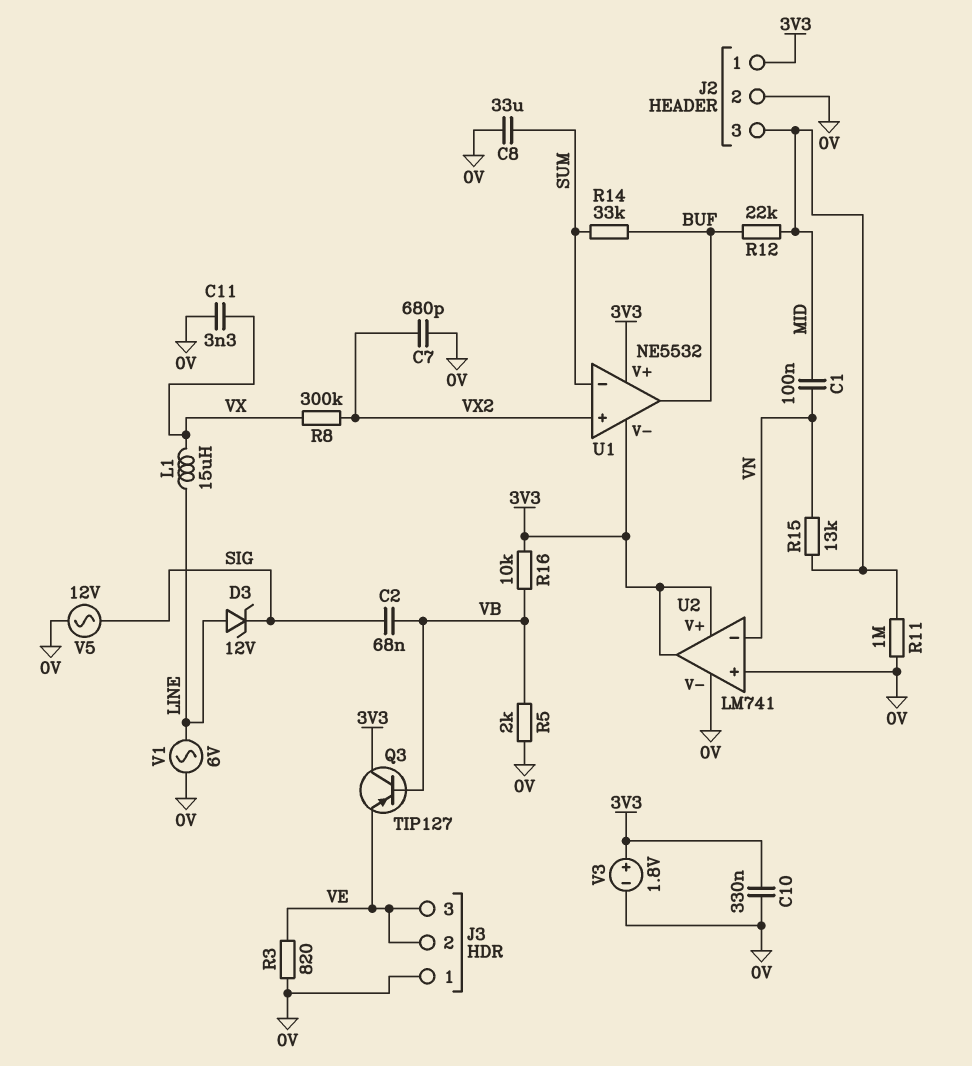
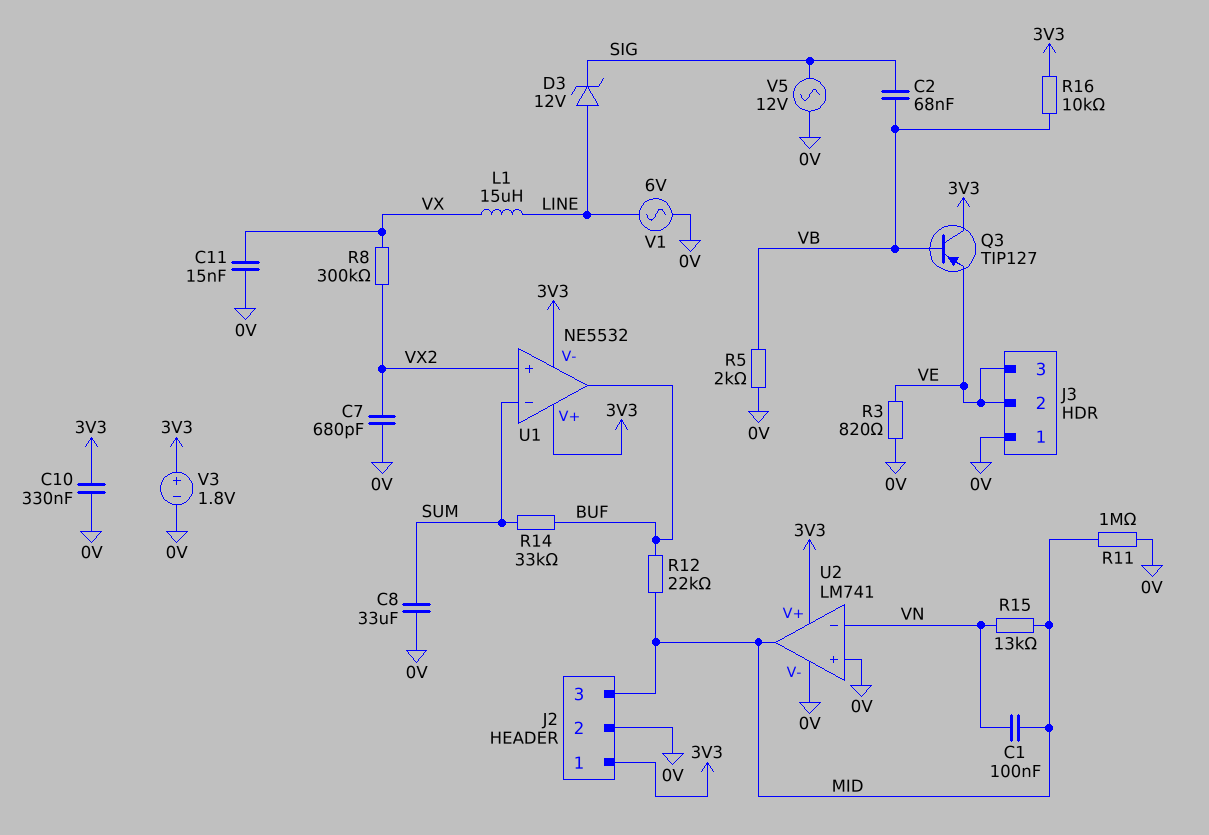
C11: 3.3nF (0V, VX) -> 15nF (0V, VX)
U2 pin out: 3V3 -> MID

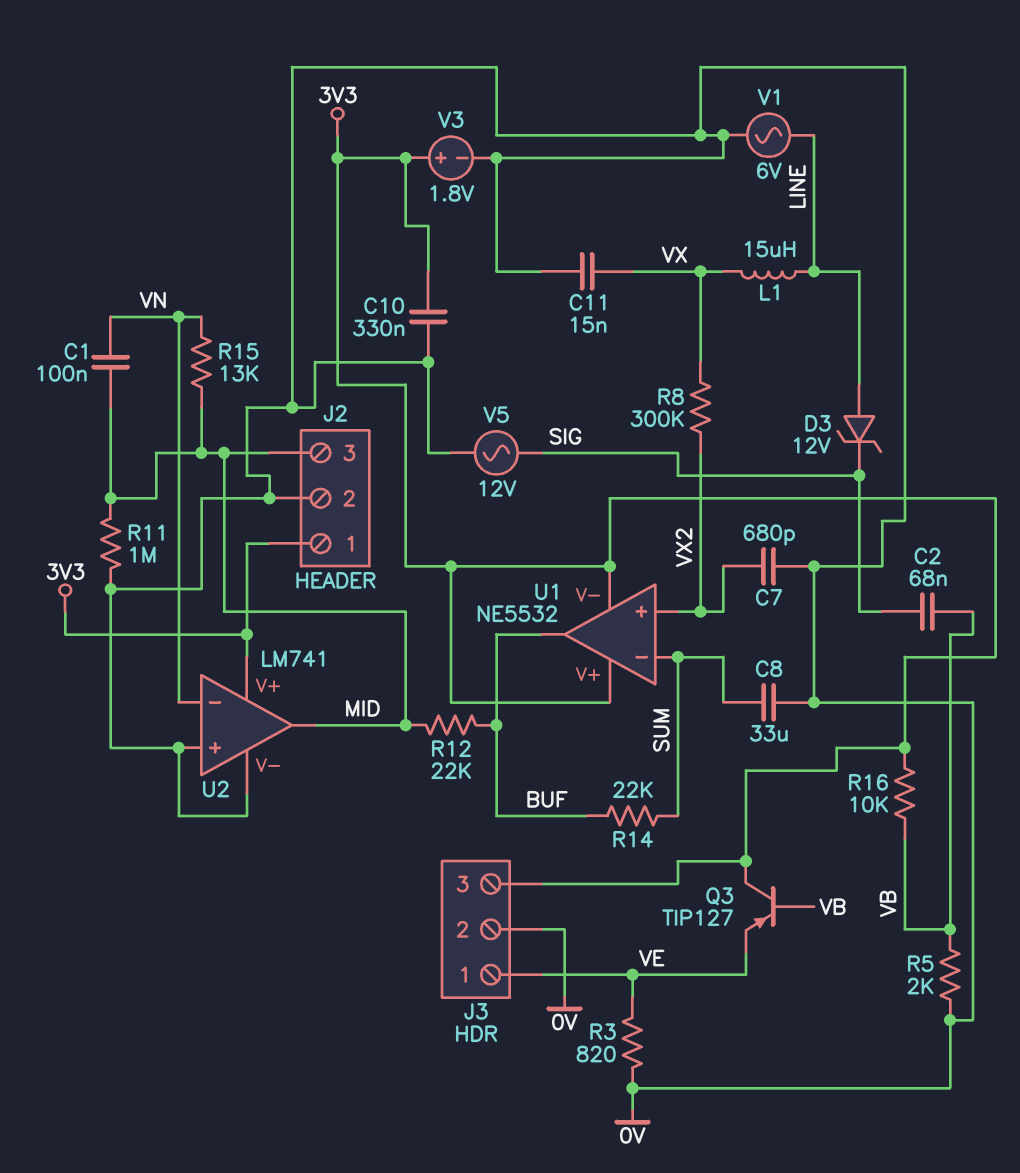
J3 pin 1: 0V -> VE
J3 pin 2: VE -> 0V
J3 pin 3: VE -> 3V3
R14: 33k (BUF, SUM) -> 22k (BUF, SUM)

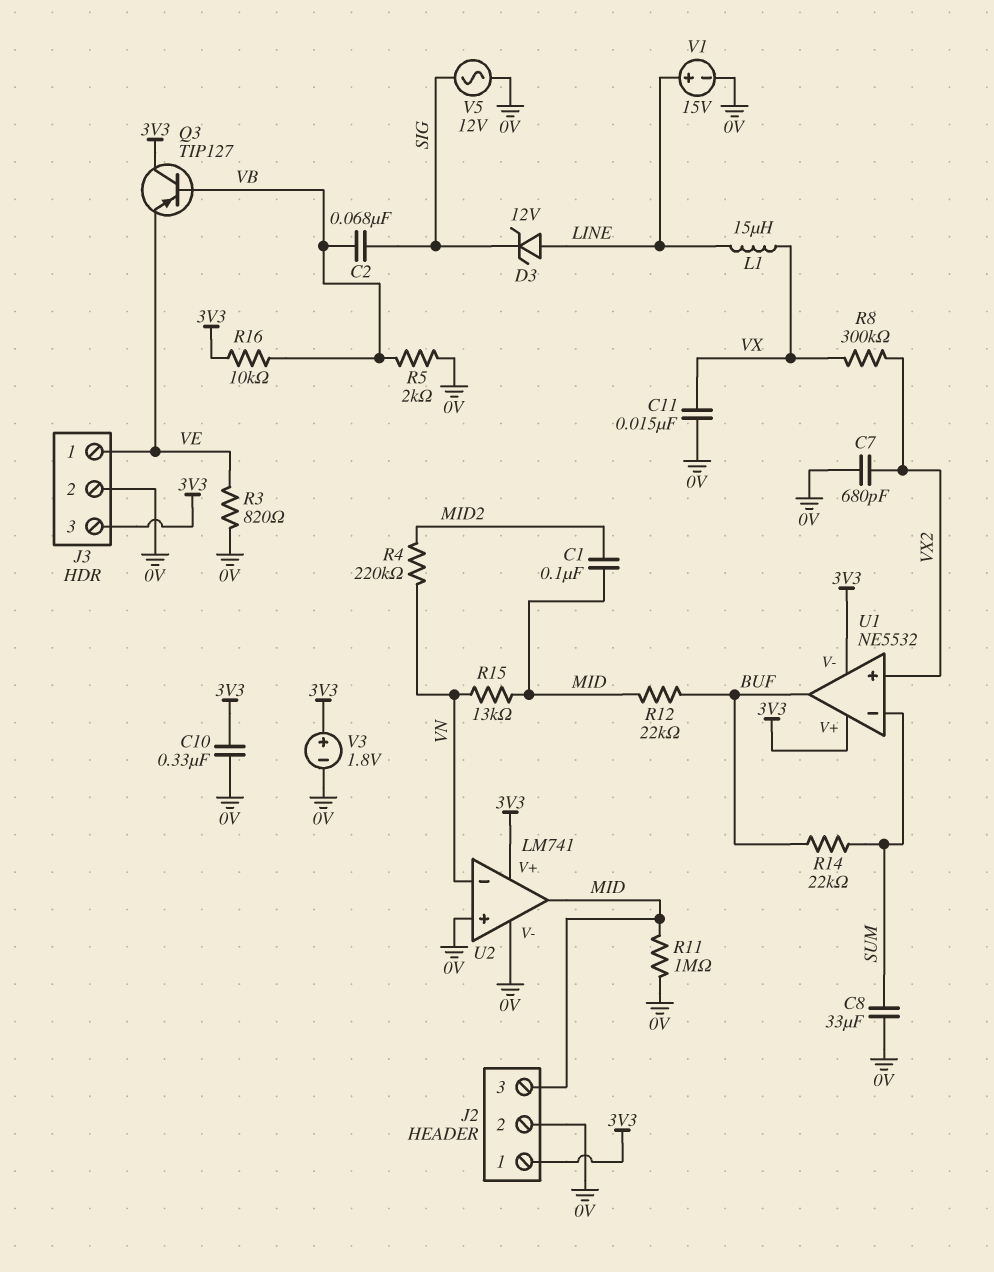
C1: 100nF (MID, VN) -> 100nF (MID, MID2)
R4: none -> 220k (MID2, VN)
V1: AC 6V (0V, LINE) -> 15V (plus LINE, minus 0V)

